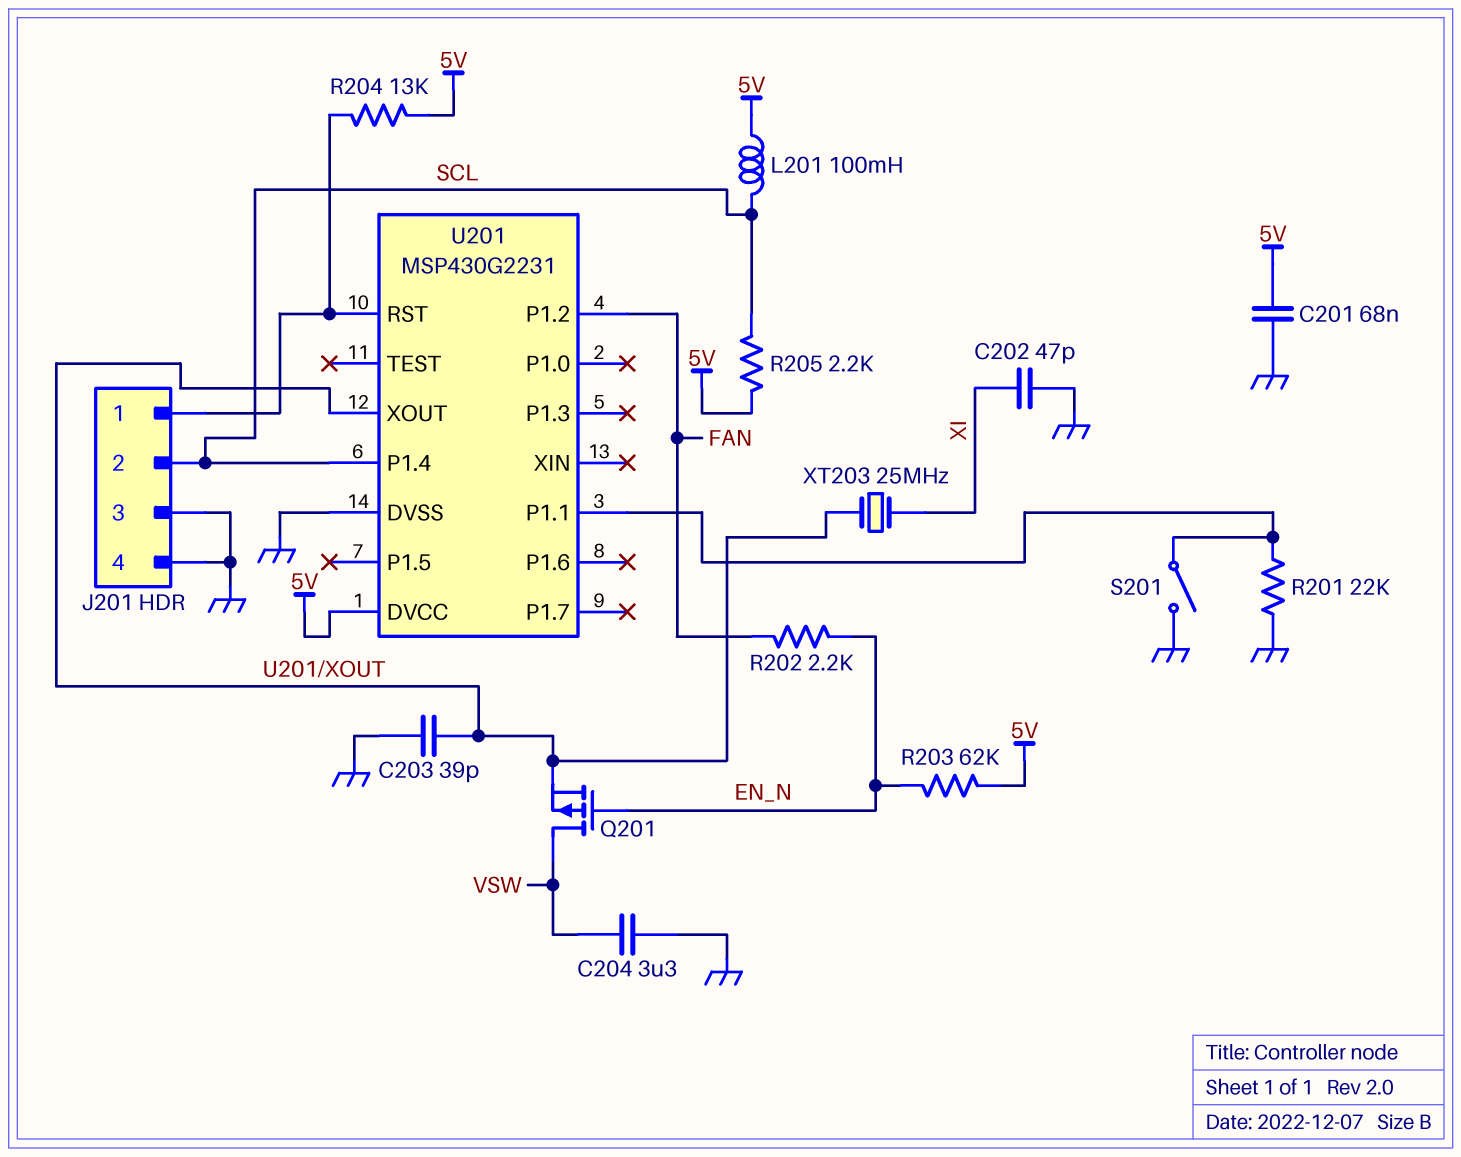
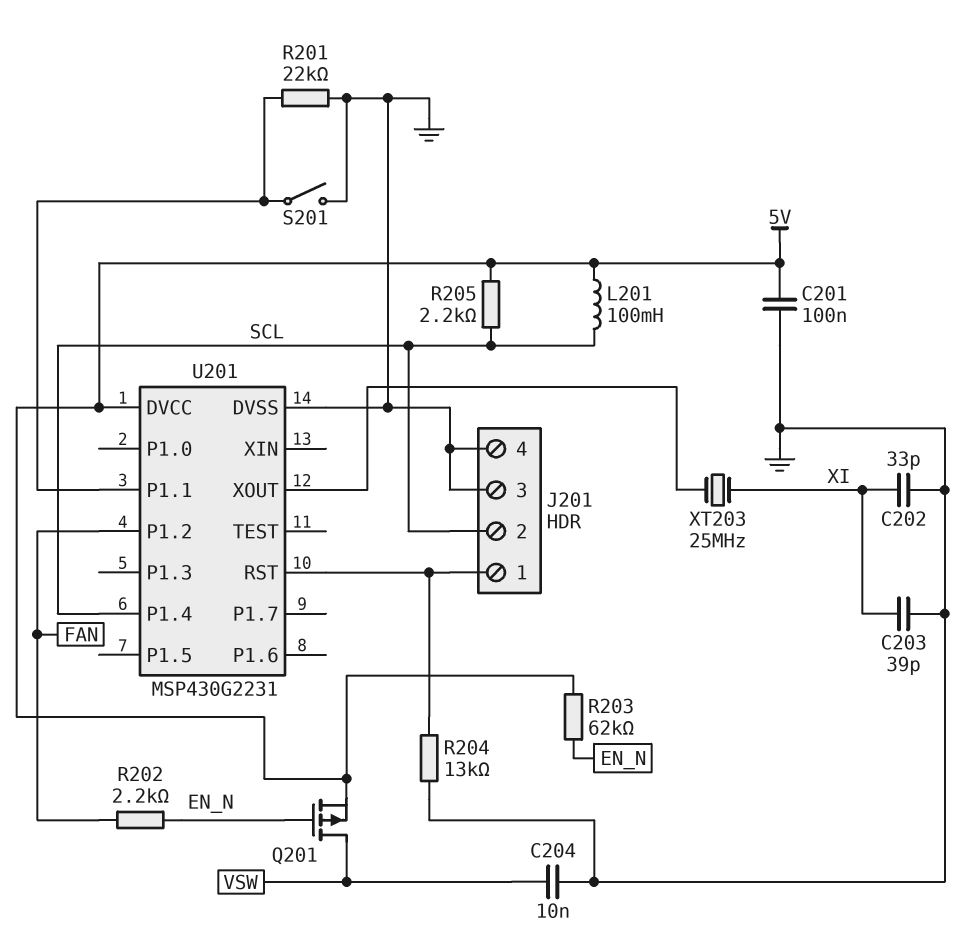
C201: 68nF (5V, GND) -> 100nF (5V, GND)
C202: 47pF (GND, XI) -> 33pF (GND, XI)
C203: 39pF (GND, U201/XOUT) -> 39pF (GND, XI)
C204: 3.3uF (GND, VSW) -> 10nF (GND, VSW)
Q201: PMOS (G EN_N, D VSW, S U201/XOUT) -> PMOS (G EN_N, D VSW, S 5V)
R204: 13k (5V, J201/1) -> 13k (GND, J201/1)

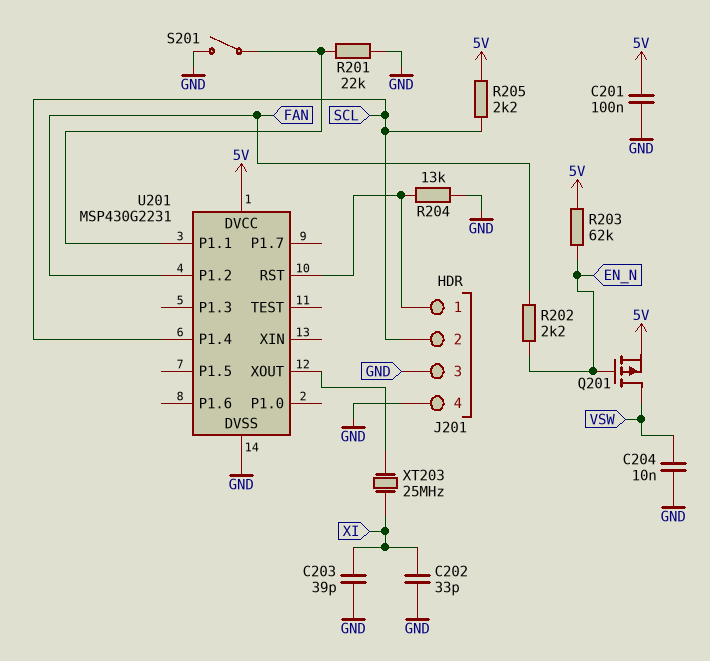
L201: 100mH (5V, SCL) -> none

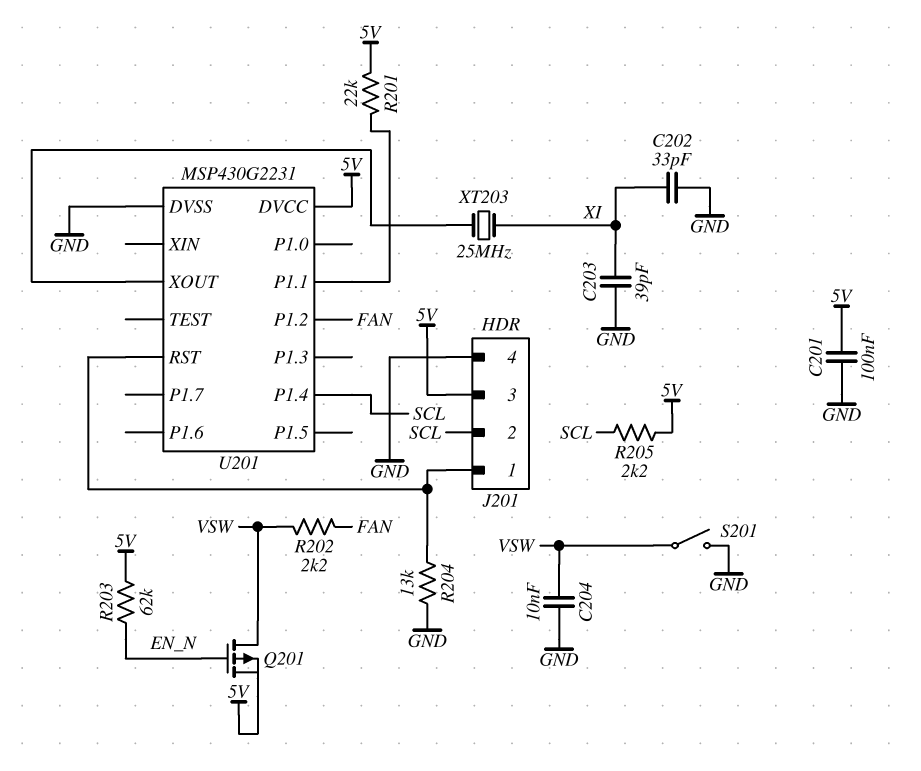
J201 pin 3: GND -> 5V
R201: 22k (GND, U201/P1.1) -> 22k (5V, U201/P1.1)
R202: 2.2k (EN_N, FAN) -> 2.2k (FAN, VSW)
S201: switch (GND, U201/P1.1) -> switch (GND, VSW)

